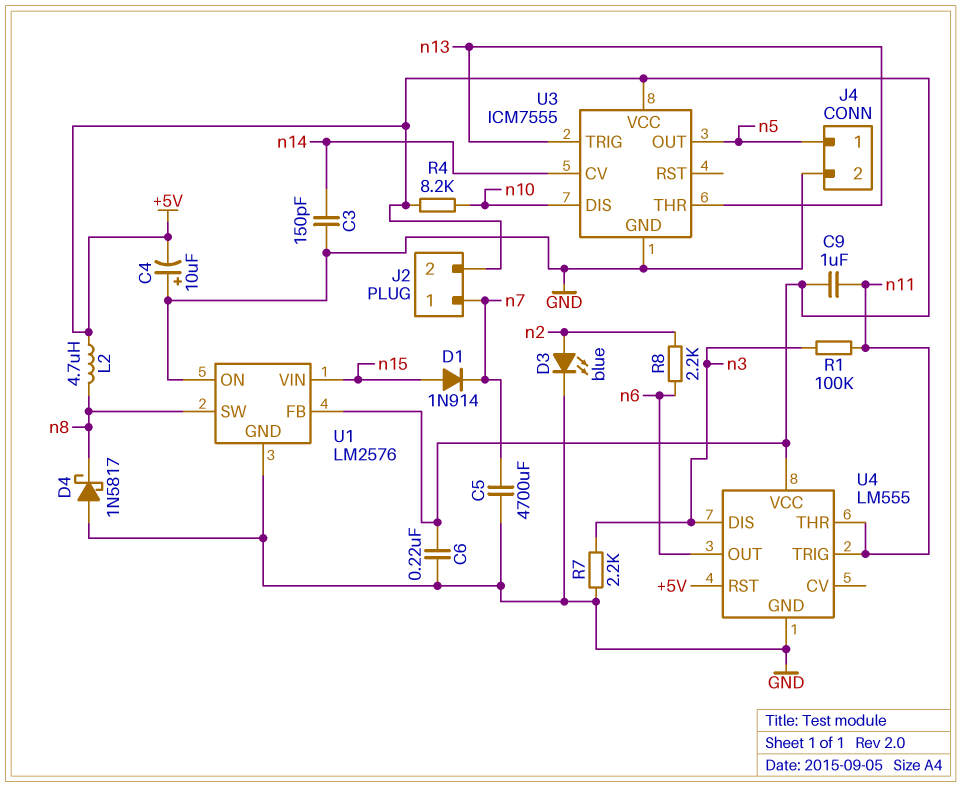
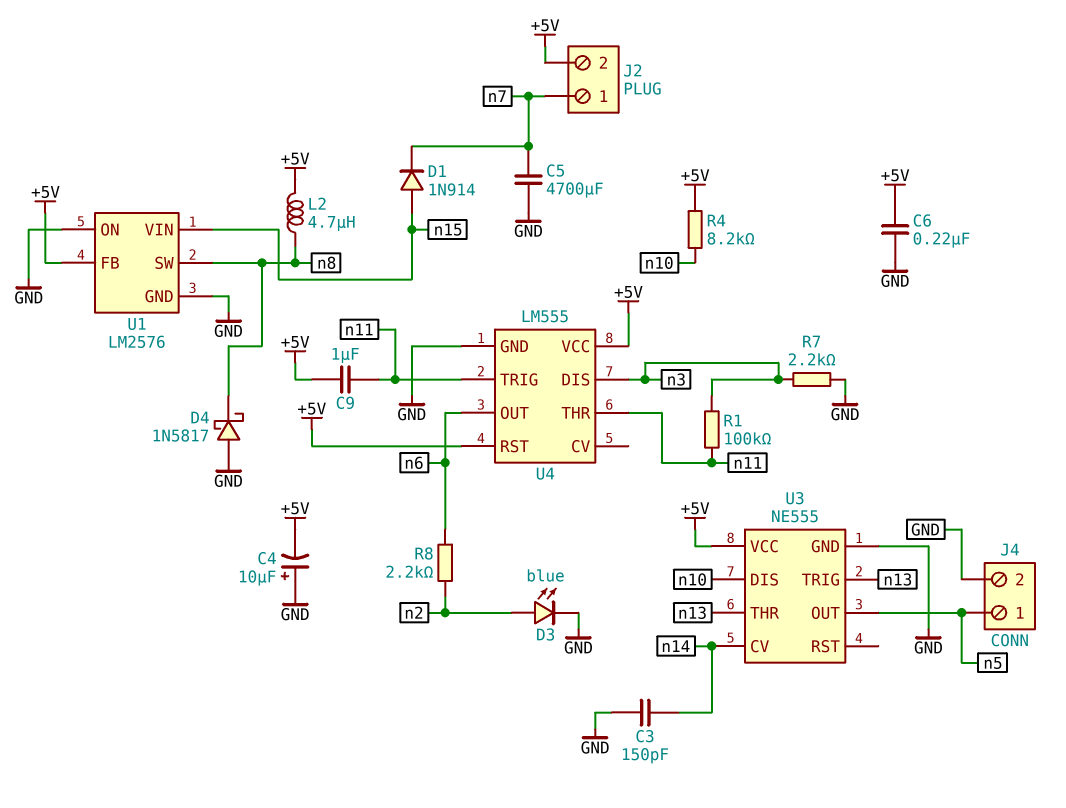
U3: ICM7555 -> NE555

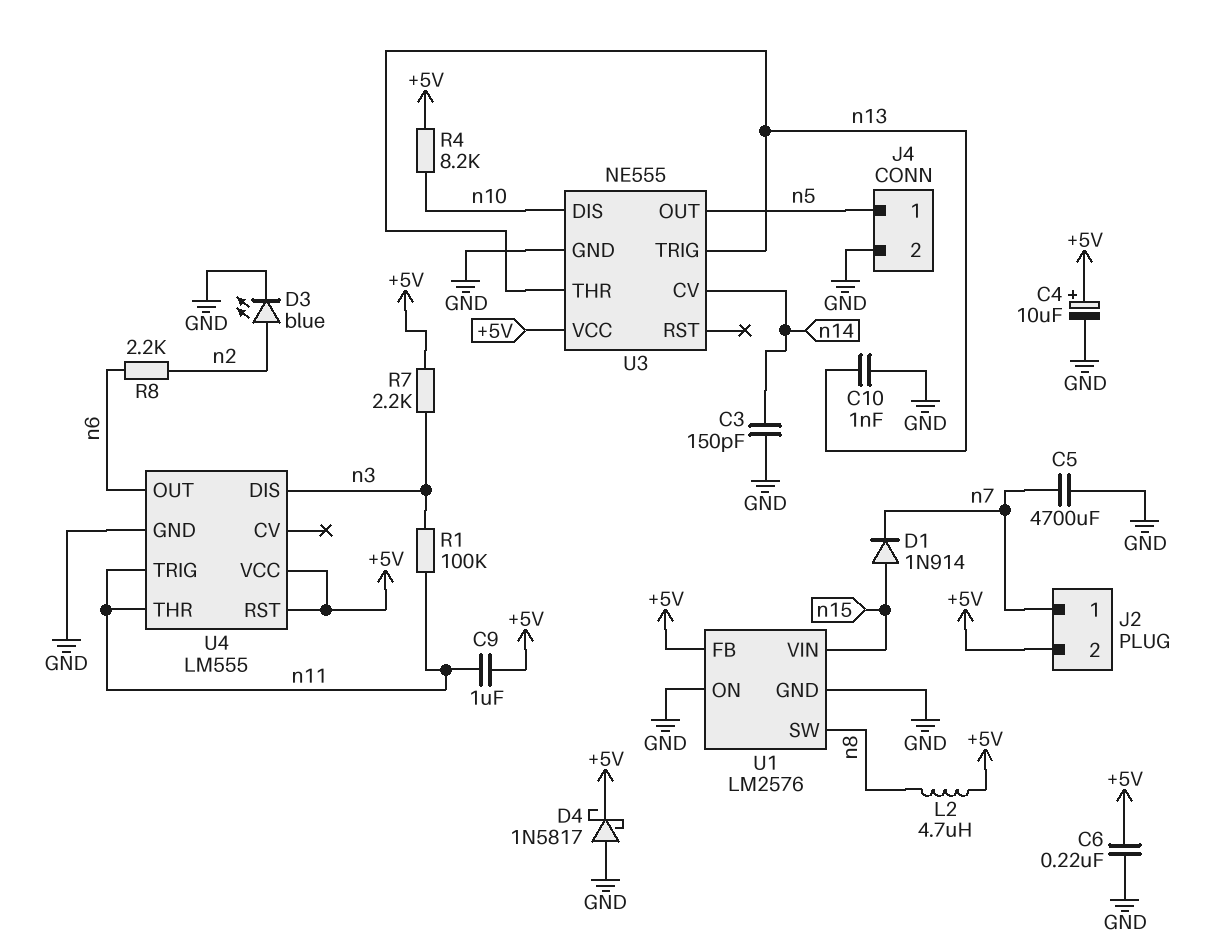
C4: 10uF (plus GND, minus +5V) -> 10uF (plus +5V, minus GND)
C10: none -> 1nF (GND, n13)
D4: schottky 1N5817 (A GND, K n8) -> schottky 1N5817 (A GND, K +5V)
R7: 2.2k (GND, n3) -> 2.2k (+5V, n3)

